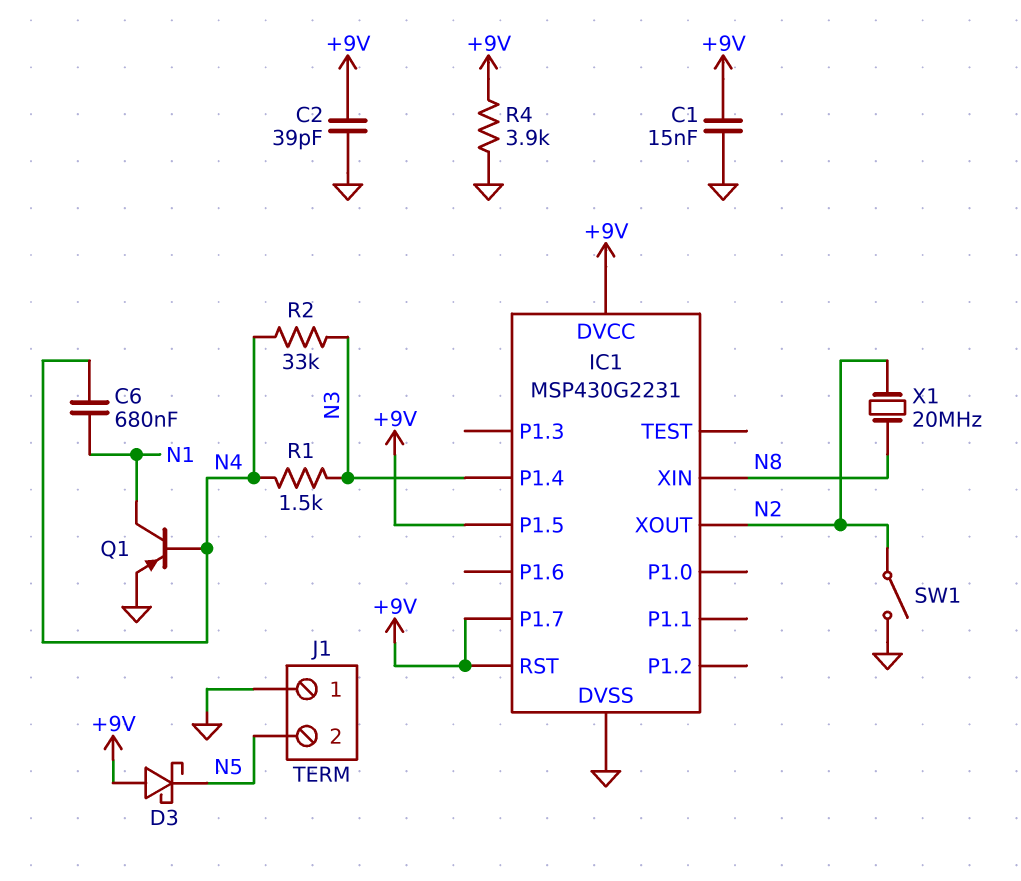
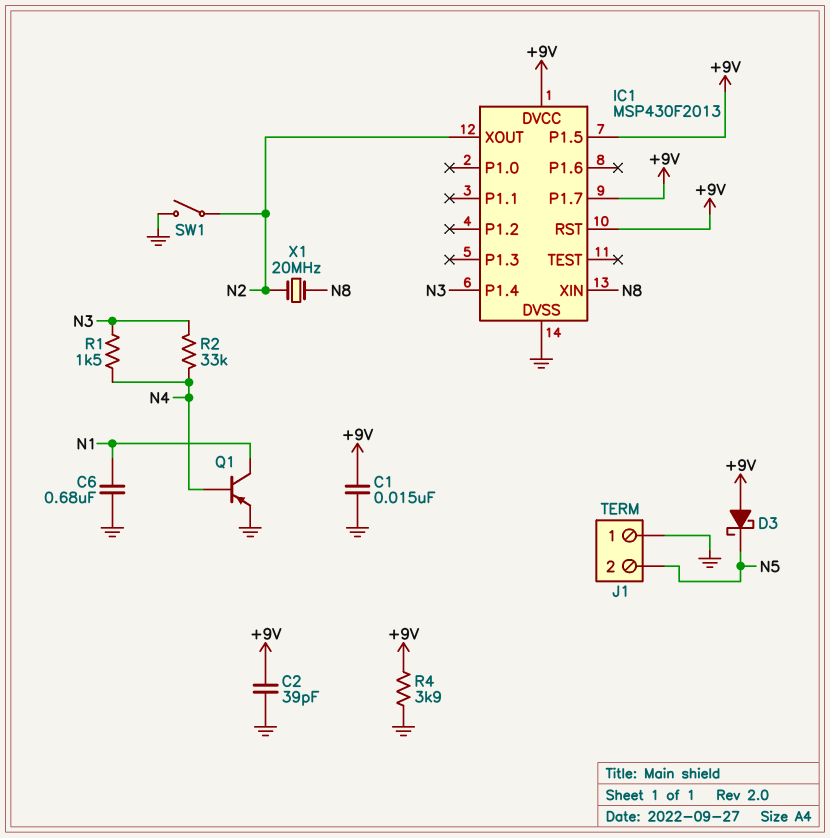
C6: 680nF (N1, N4) -> 680nF (GND, N1)
IC1: MSP430G2231 -> MSP430F2013

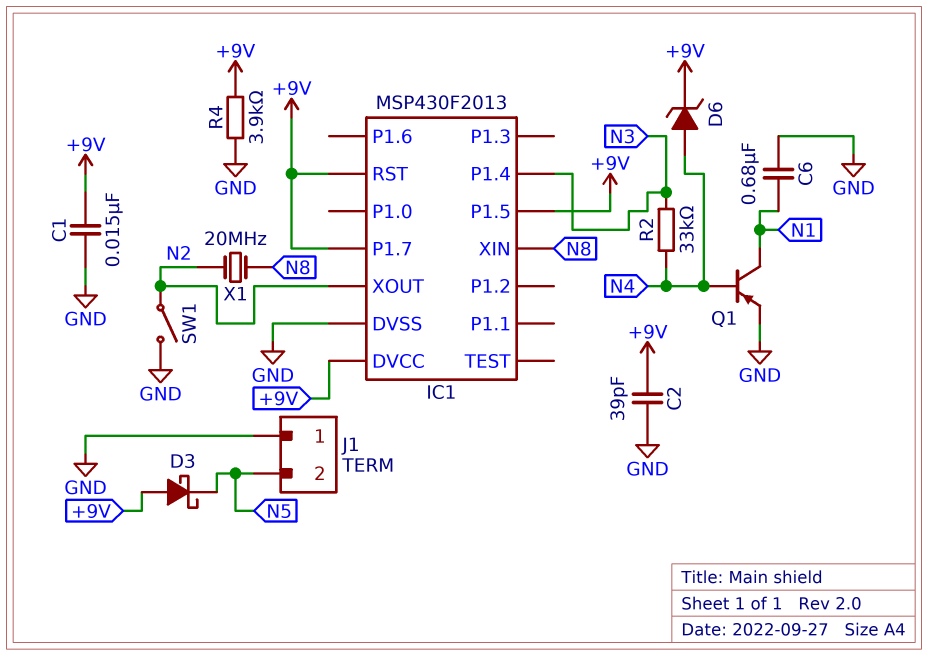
D6: none -> zener (A N4, K +9V)
R1: 1.5k (N3, N4) -> none

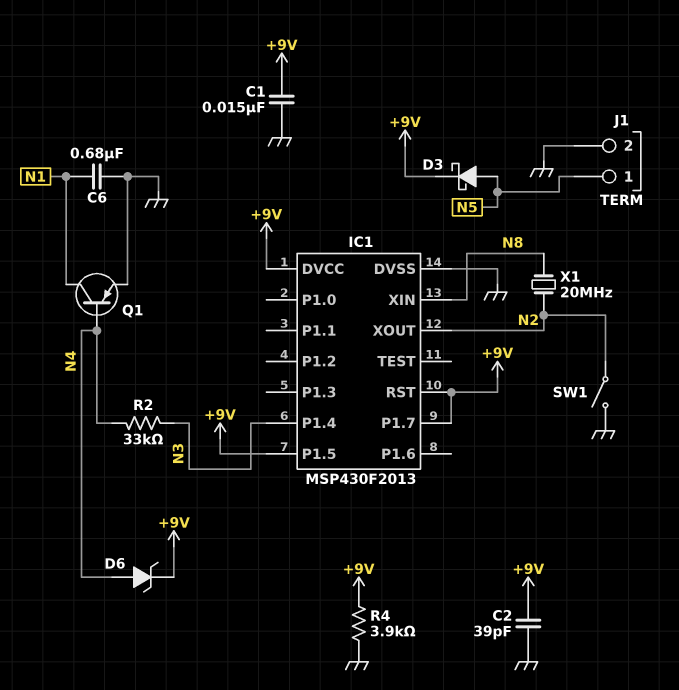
D3: schottky (A +9V, K N5) -> schottky (A N5, K +9V)
J1 pin 1: GND -> N5
J1 pin 2: N5 -> GND

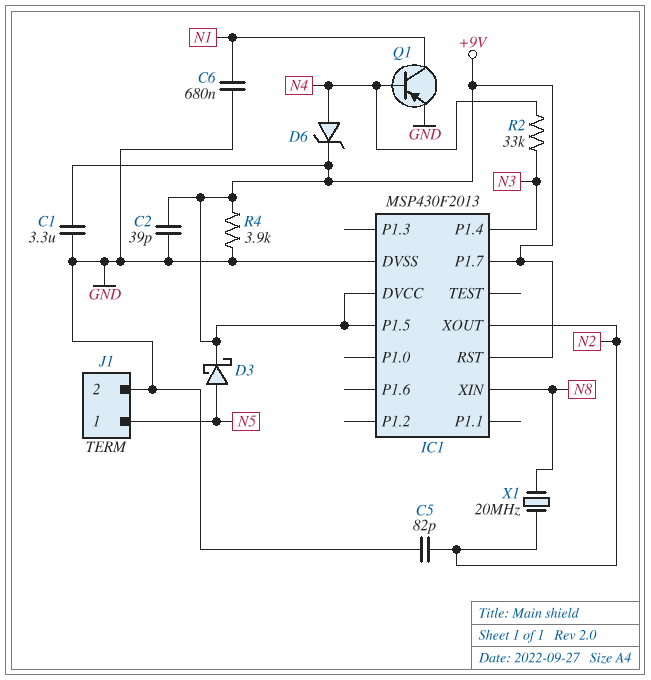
C1: 15nF (+9V, GND) -> 3.3uF (+9V, GND)
C5: none -> 82pF (GND, N2)
SW1: switch (GND, N2) -> none

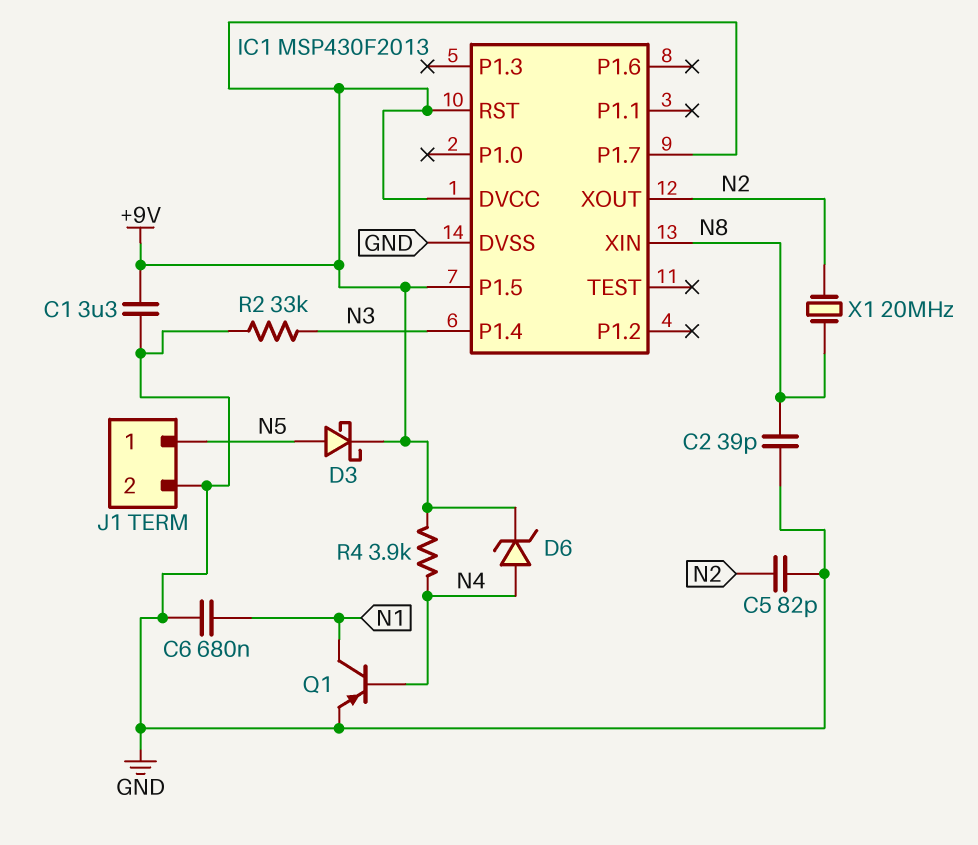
C2: 39pF (+9V, GND) -> 39pF (GND, N8)
R2: 33k (N3, N4) -> 33k (GND, N3)
R4: 3.9k (+9V, GND) -> 3.9k (+9V, N4)

